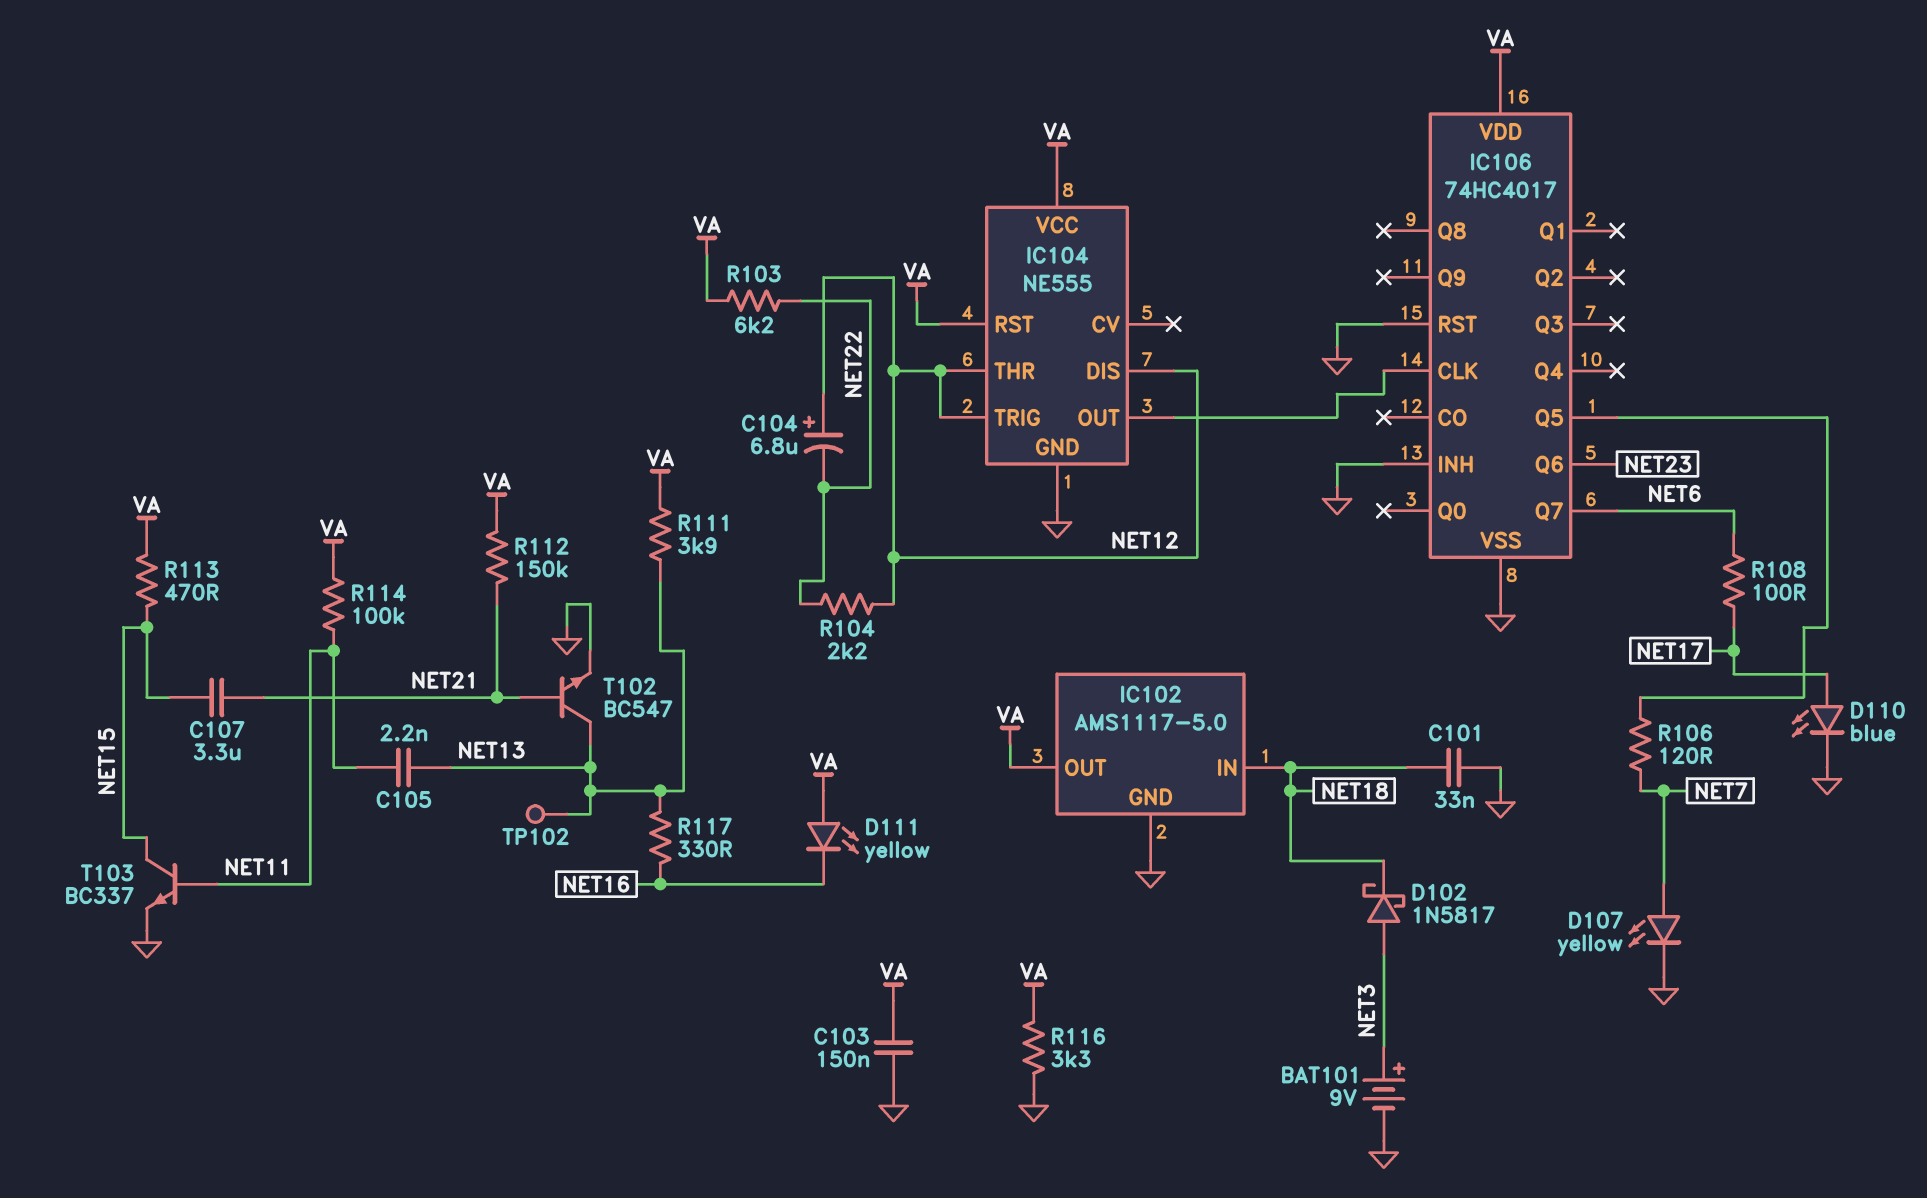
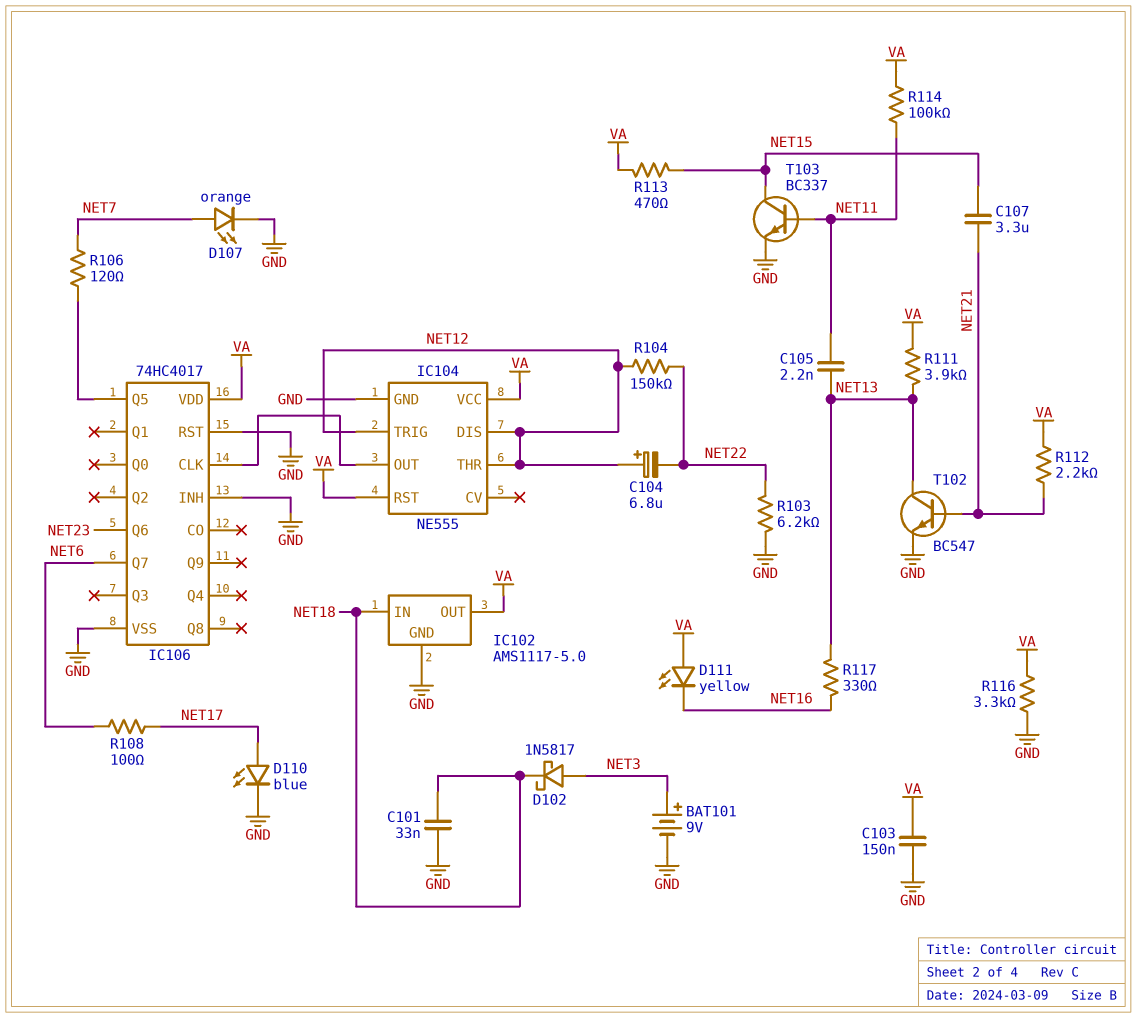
D107: LED yellow (A NET7, K GND) -> LED orange (A NET7, K GND)
R103: 6.2k (NET22, VA) -> 6.2k (GND, NET22)
R104: 2.2k (NET12, NET22) -> 150k (NET12, NET22)
R112: 150k (NET21, VA) -> 2.2k (NET21, VA)
TP102: test point (NET13) -> none

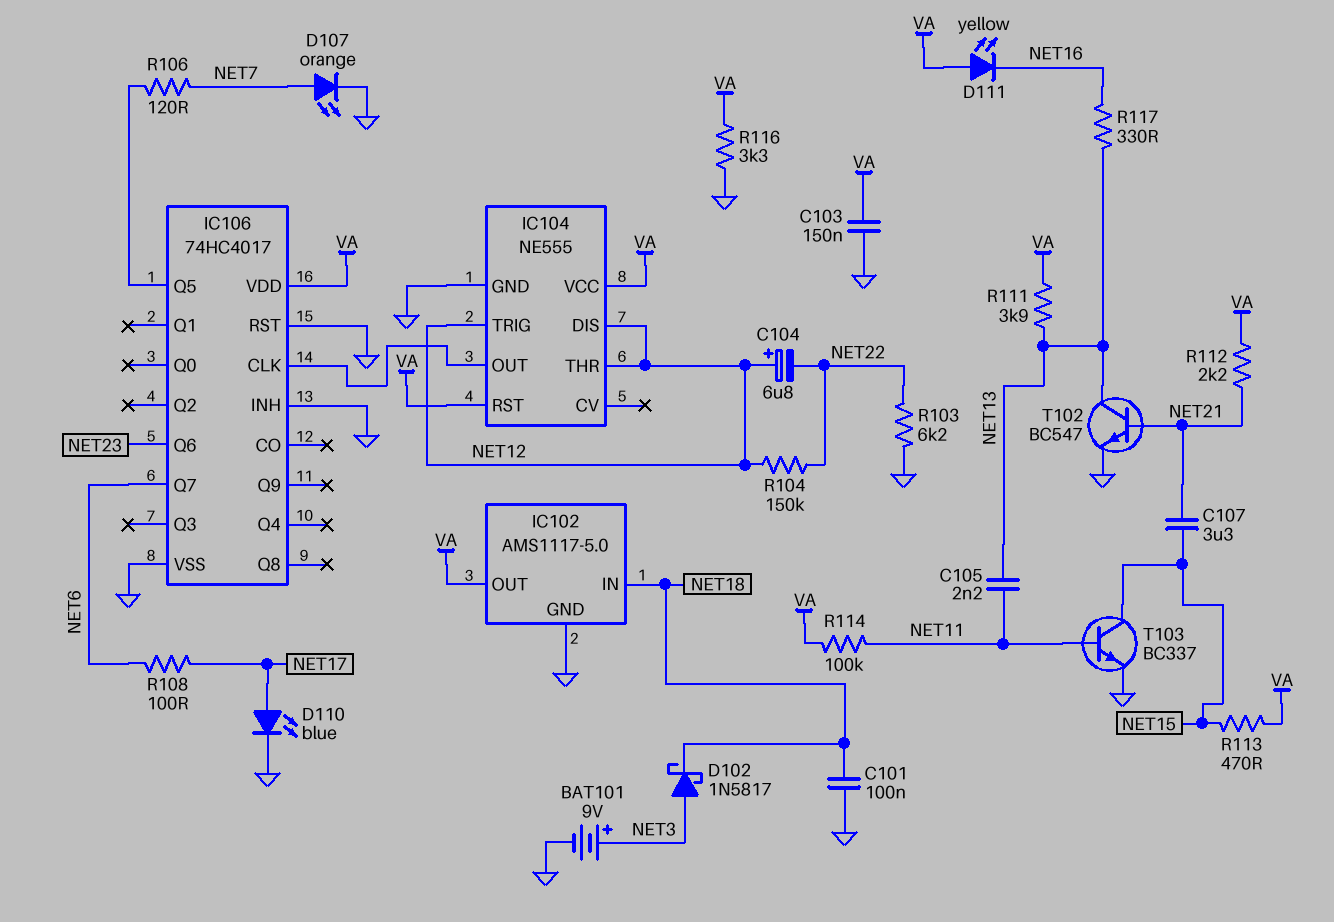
C101: 33nF (GND, NET18) -> 100nF (GND, NET18)

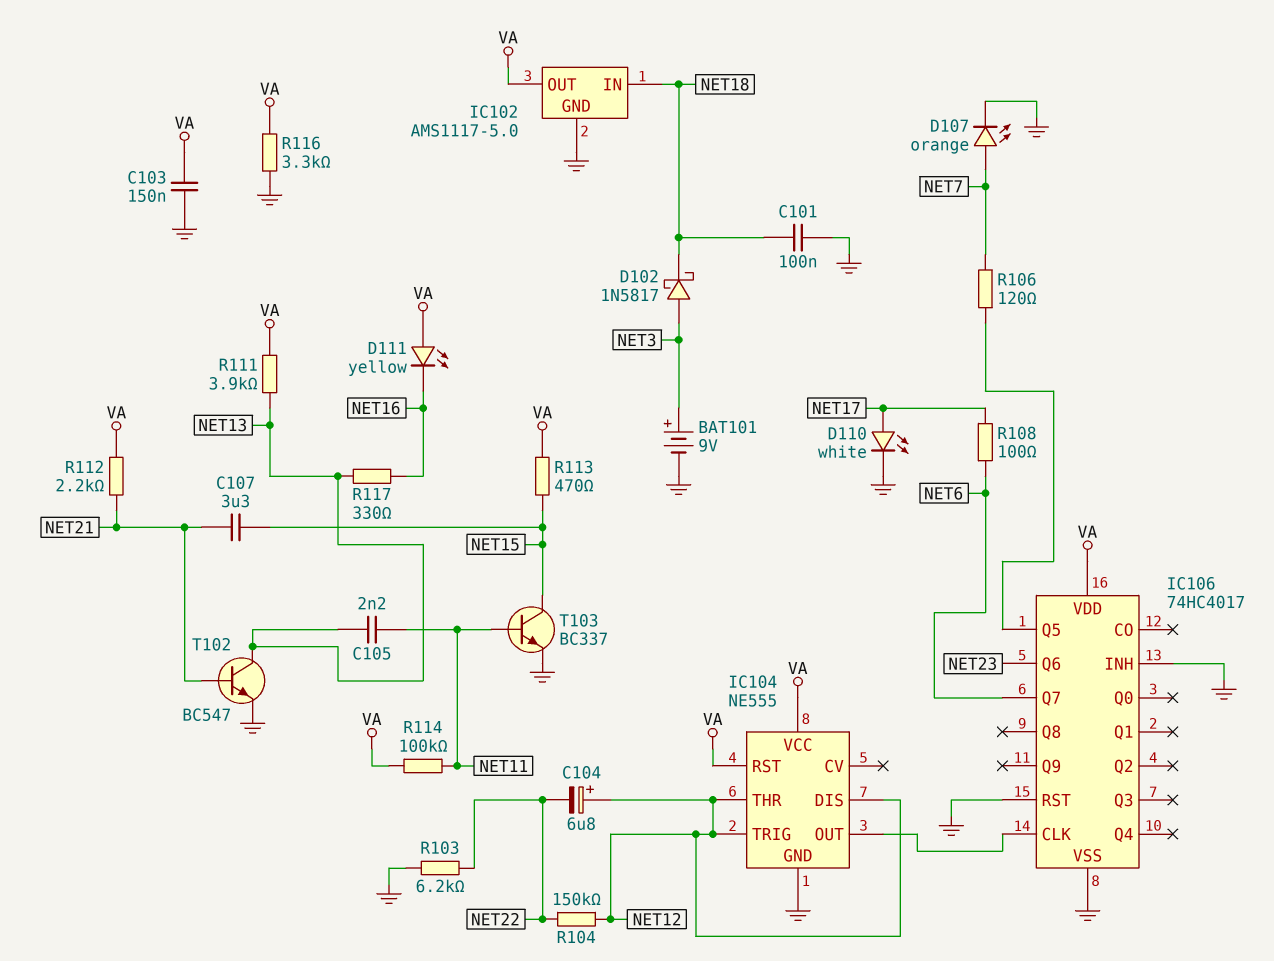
D110: LED blue (A NET17, K GND) -> LED white (A NET17, K GND)

